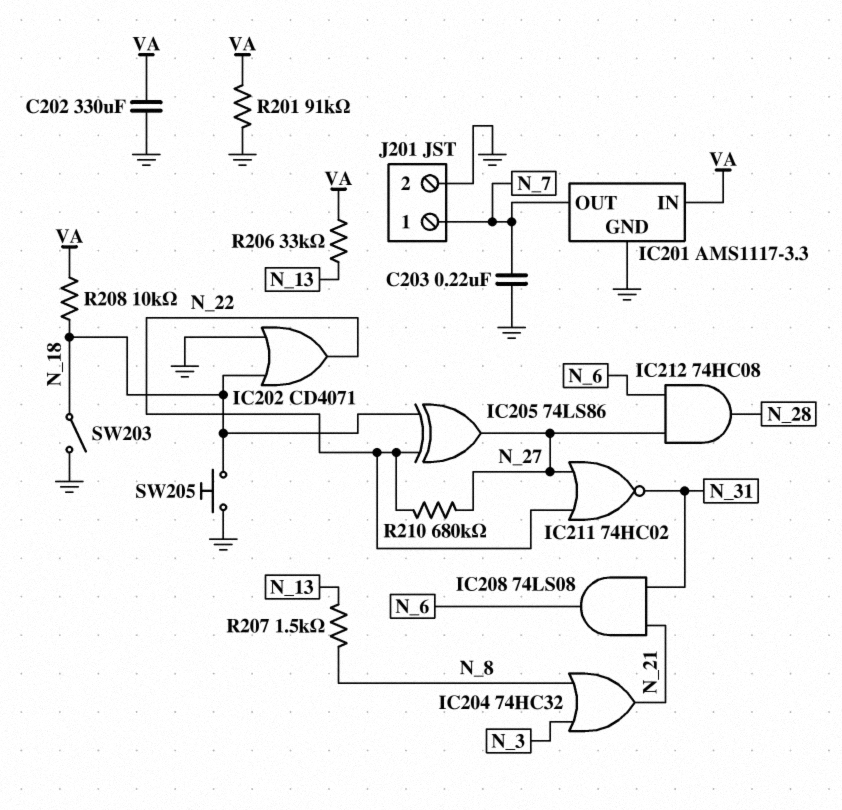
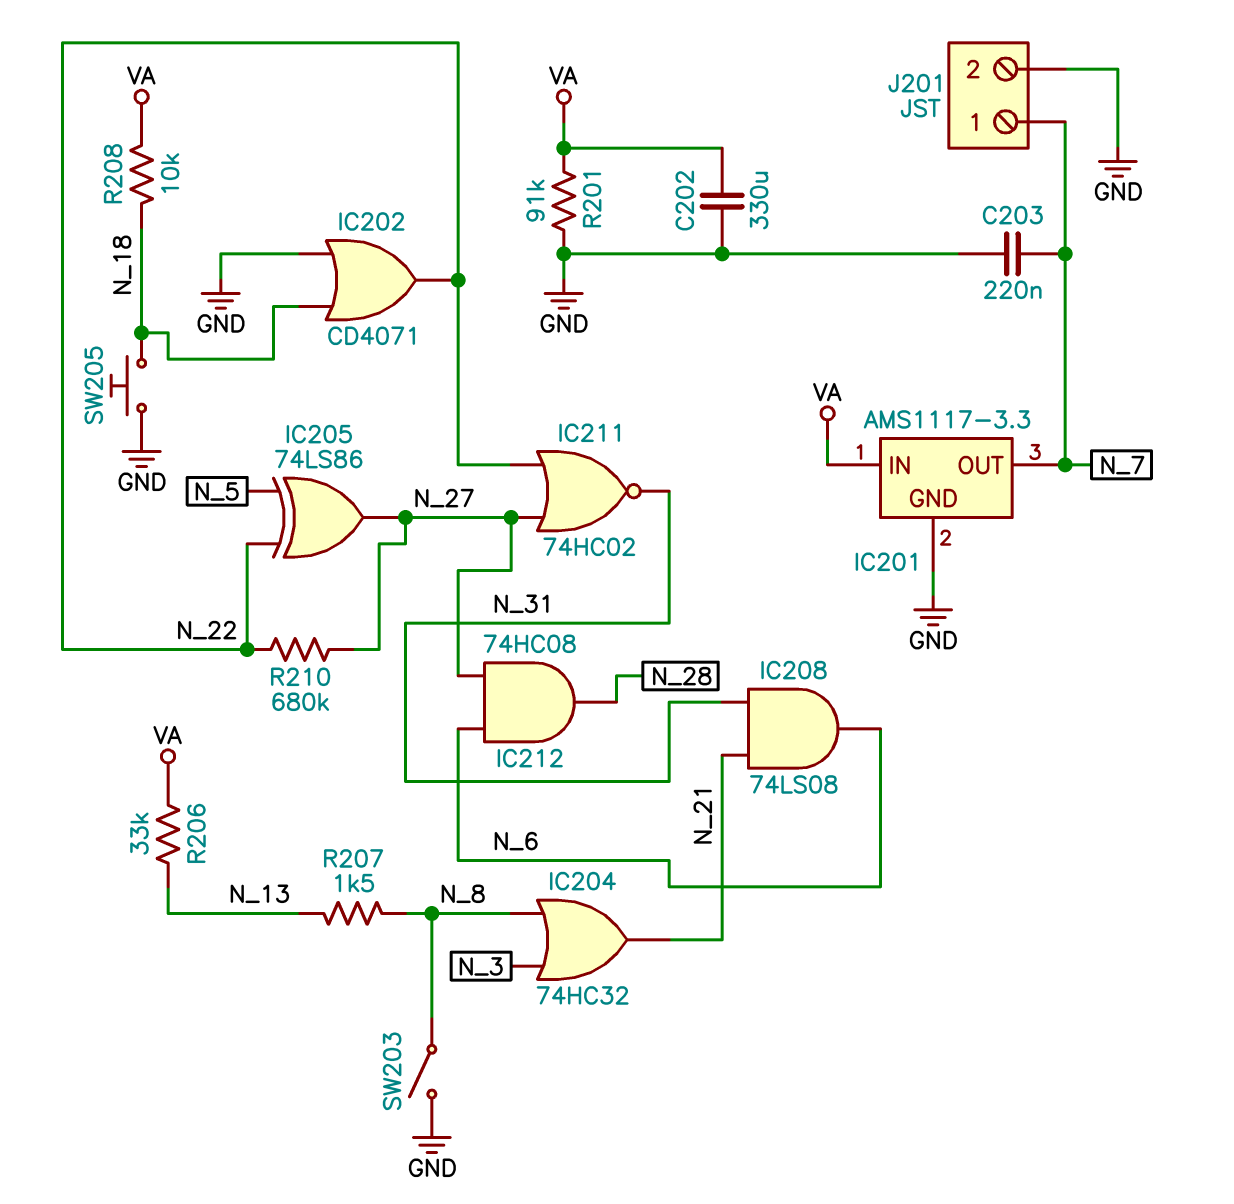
IC205: XOR 74LS86 (in N_18, in N_22, out N_27) -> XOR 74LS86 (in N_5, in N_22, out N_27)
SW203: switch (GND, N_18) -> switch (GND, N_8)

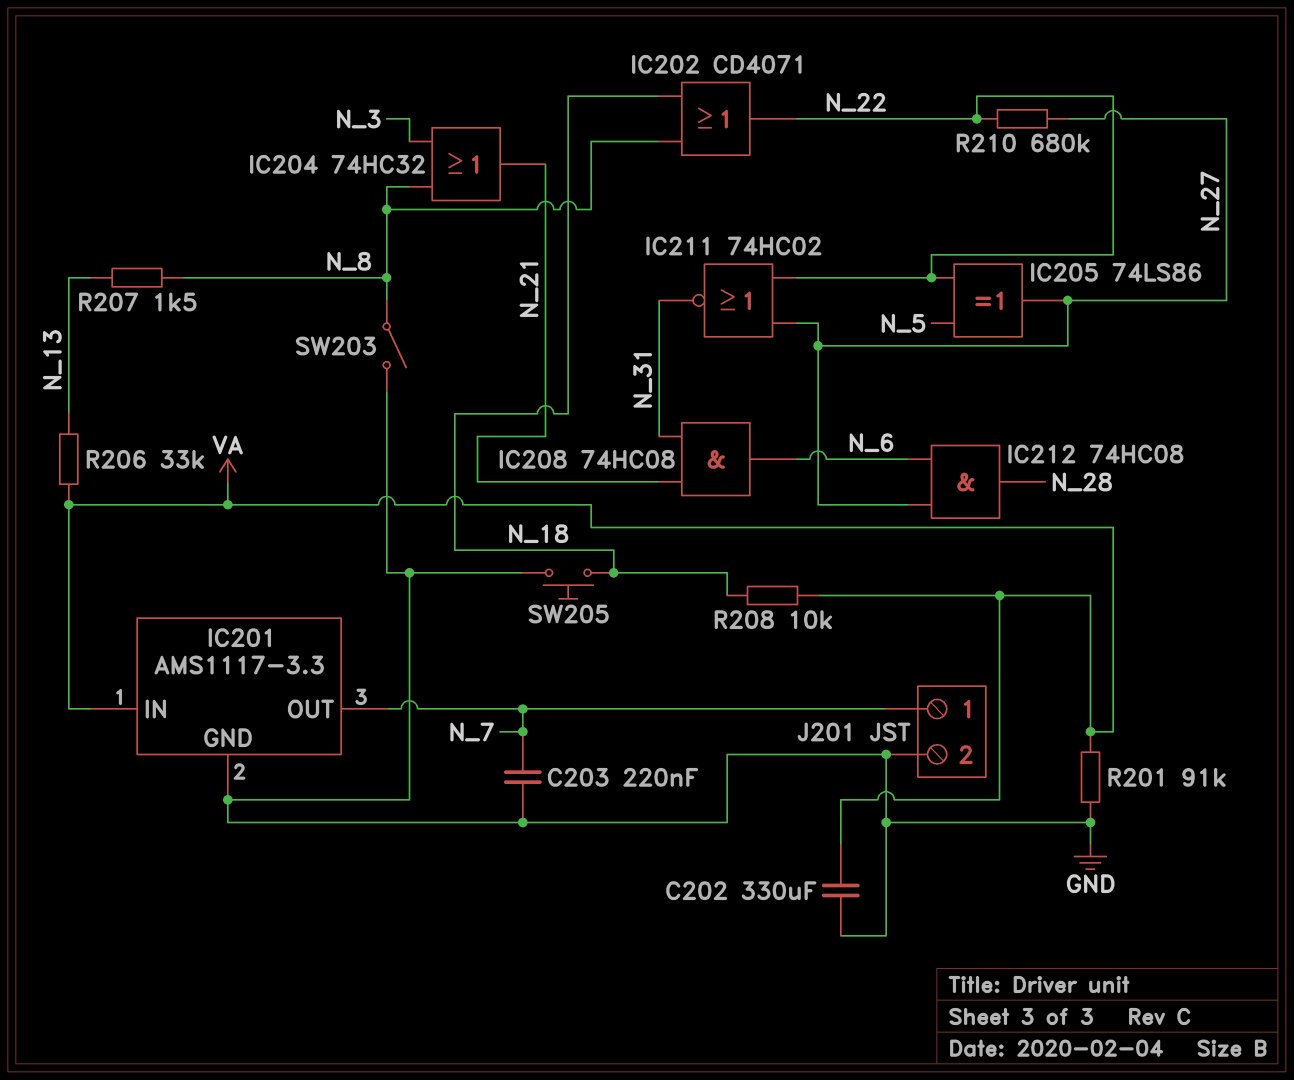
IC202: OR CD4071 (in GND, in N_18, out N_22) -> OR CD4071 (in N_8, in N_18, out N_22)
IC208: AND 74LS08 (in N_21, in N_31, out N_6) -> AND 74HC08 (in N_21, in N_31, out N_6)

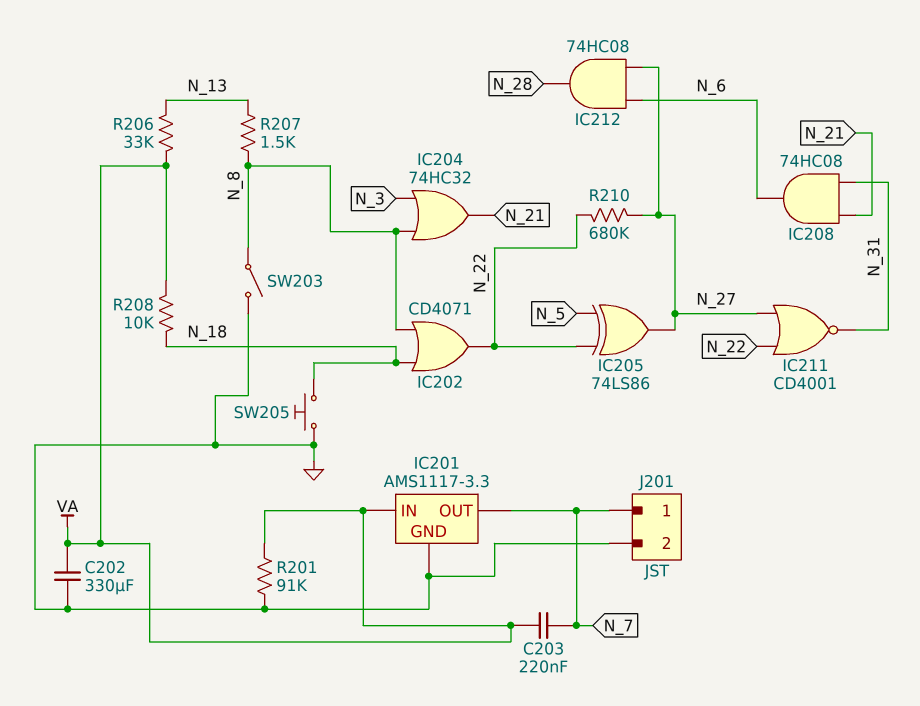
C203: 220nF (GND, N_7) -> 220nF (N_7, VA)
IC211: NOR 74HC02 (in N_22, in N_27, out N_31) -> NOR CD4001 (in N_22, in N_27, out N_31)

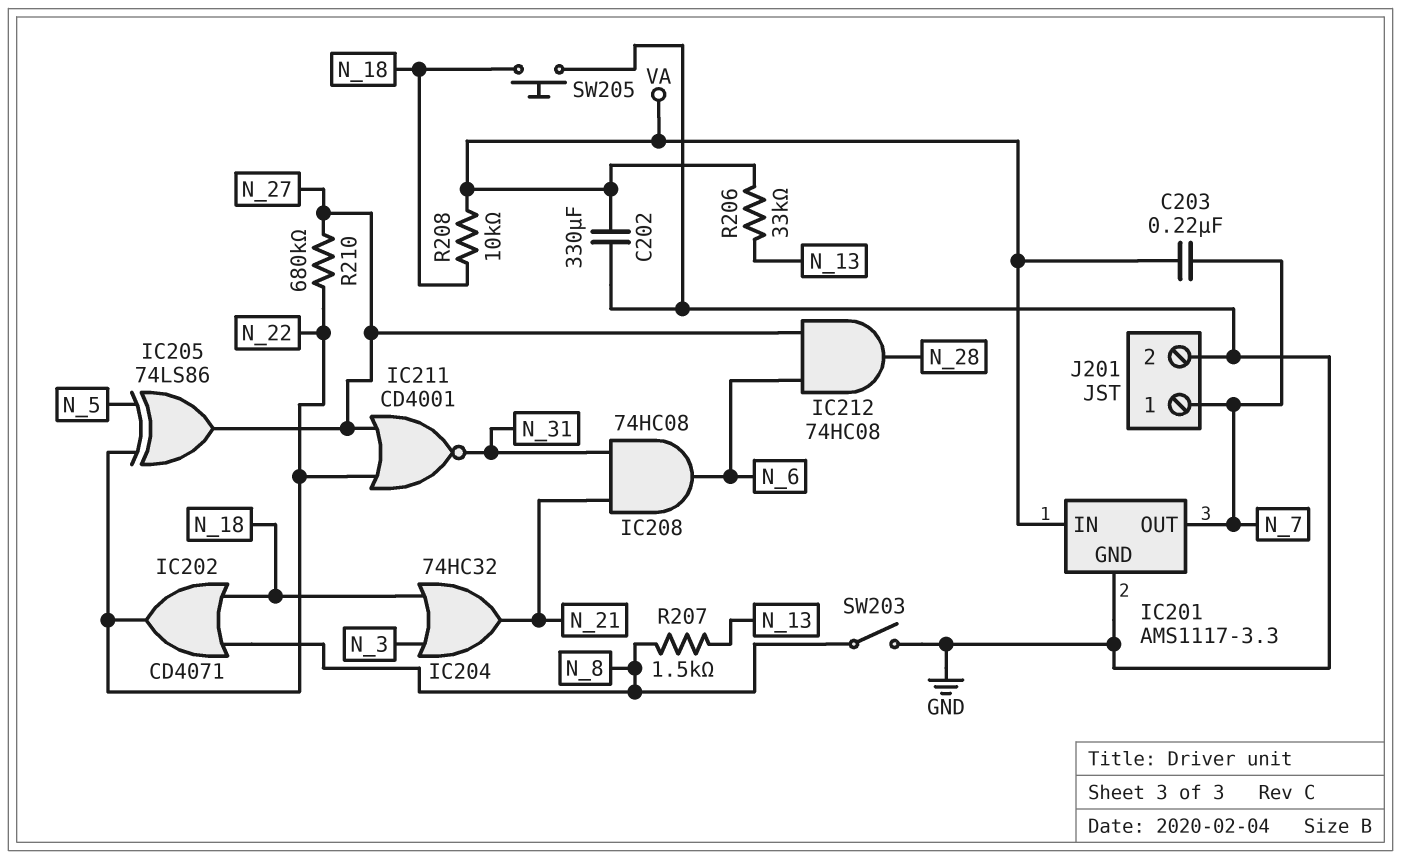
IC204: OR 74HC32 (in N_3, in N_8, out N_21) -> OR 74HC32 (in N_3, in N_18, out N_21)
R201: 91k (GND, VA) -> none

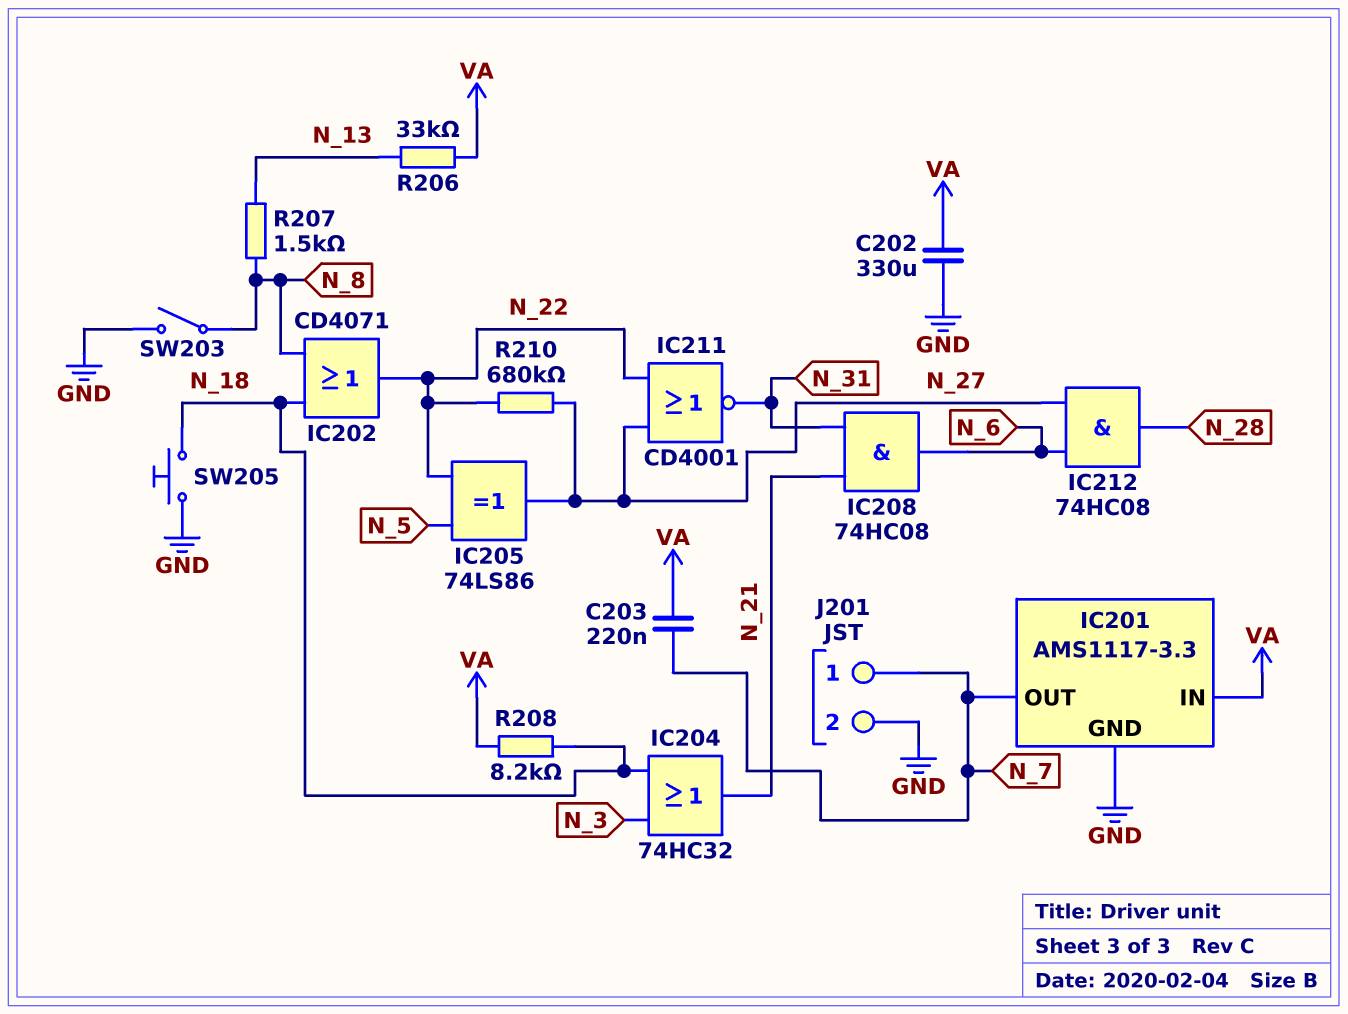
R208: 10k (N_18, VA) -> 8.2k (N_18, VA)

